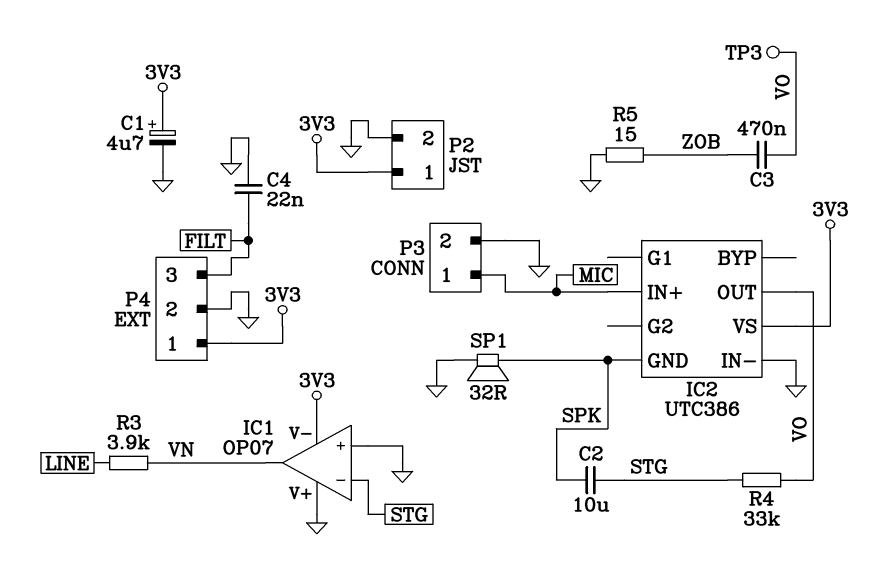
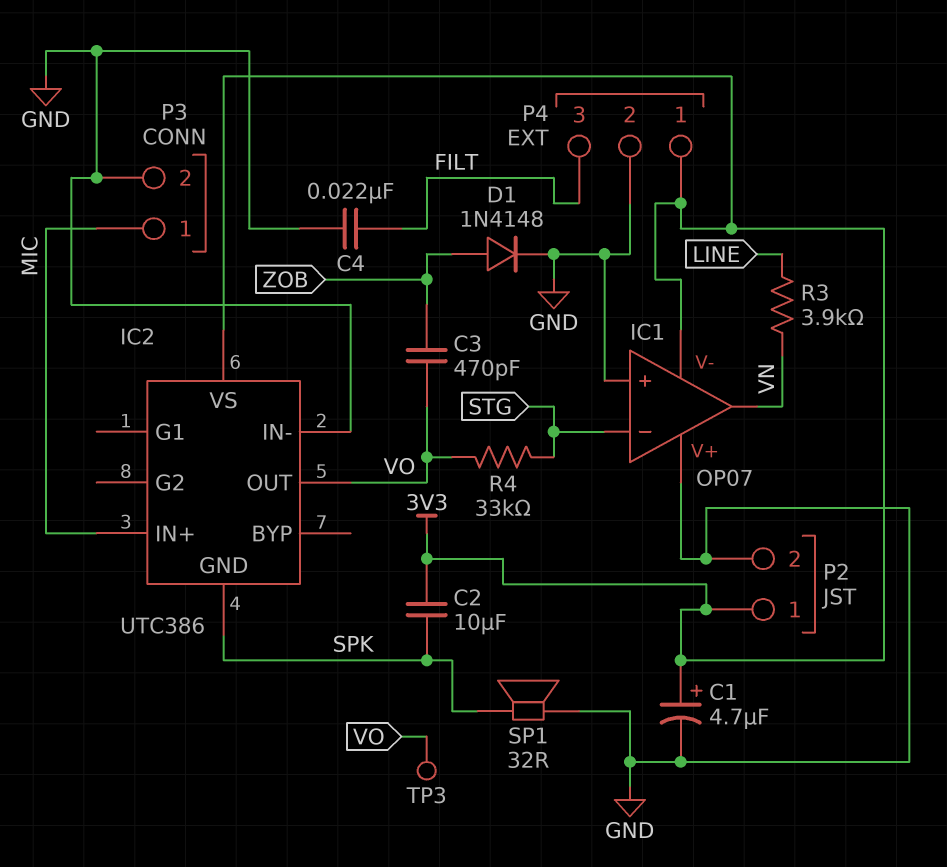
C2: 10uF (SPK, STG) -> 10uF (3V3, SPK)
C3: 470nF (VO, ZOB) -> 470pF (VO, ZOB)
D1: none -> diode 1N4148 (A ZOB, K GND)
R5: 15 (GND, ZOB) -> none

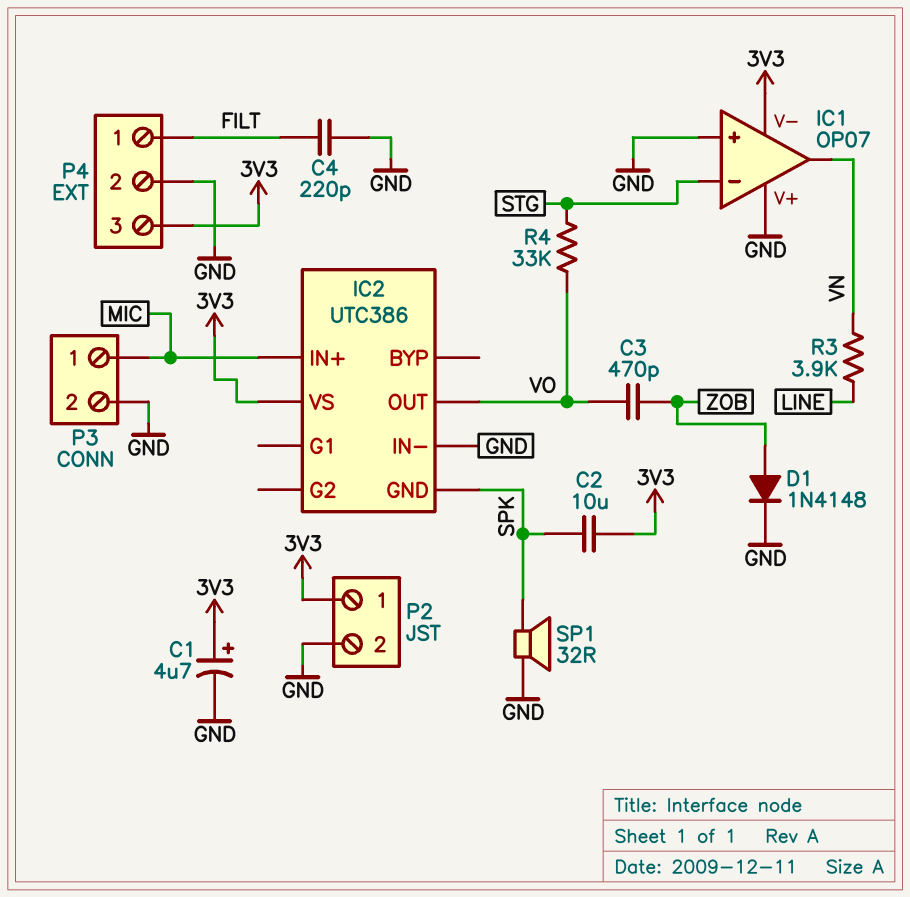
C4: 22nF (FILT, GND) -> 220pF (FILT, GND)
P4 pin 1: 3V3 -> FILT
P4 pin 3: FILT -> 3V3
TP3: test point (VO) -> none

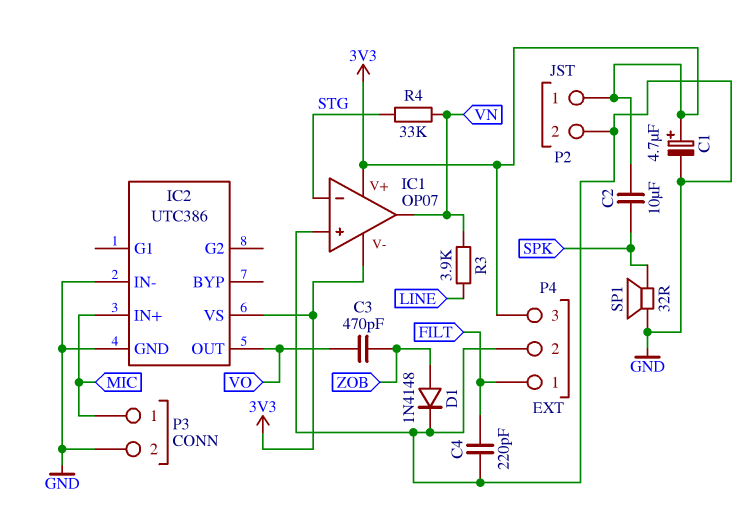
IC1 pin V+: GND -> 3V3
IC2 pin GND: SPK -> GND
R4: 33k (STG, VO) -> 33k (STG, VN)

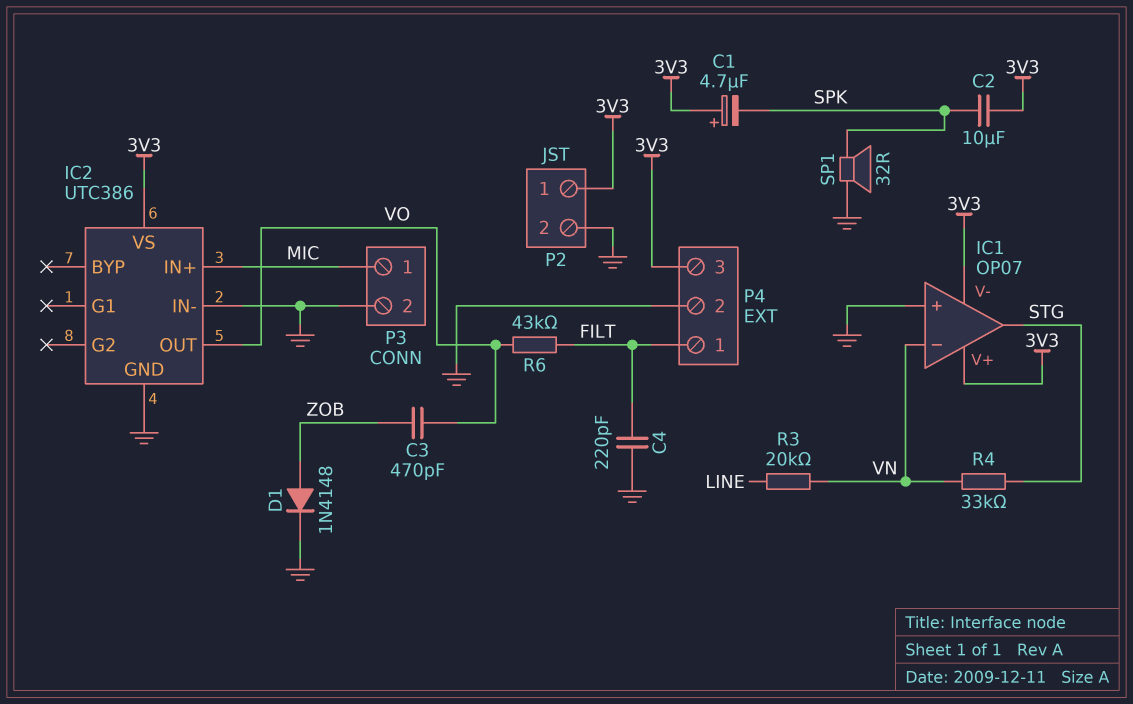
C1: 4.7uF (plus 3V3, minus GND) -> 4.7uF (plus 3V3, minus SPK)
IC1 pin in-: STG -> VN
IC1 pin out: VN -> STG
R3: 3.9k (LINE, VN) -> 20k (LINE, VN)
R6: none -> 43k (FILT, VO)

